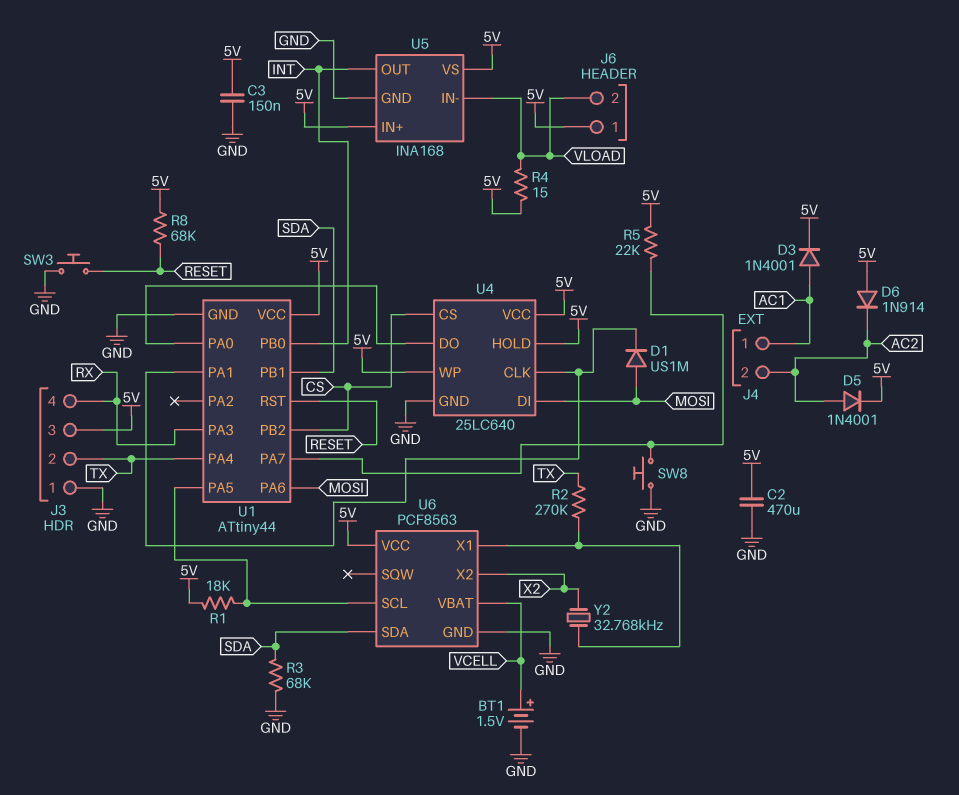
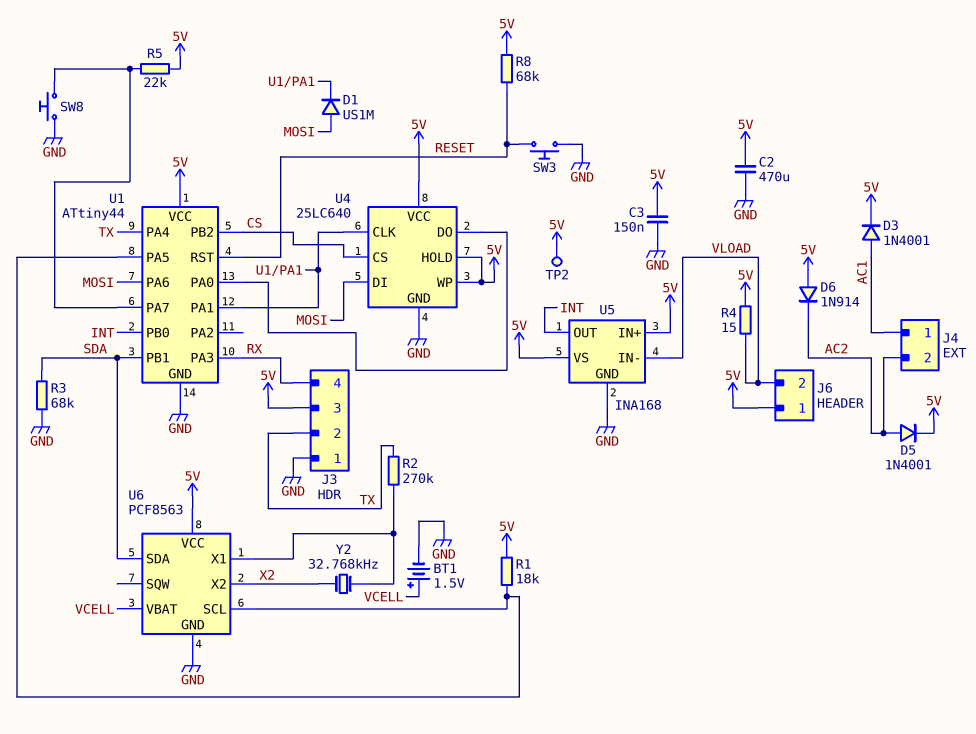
TP2: none -> test point (5V)

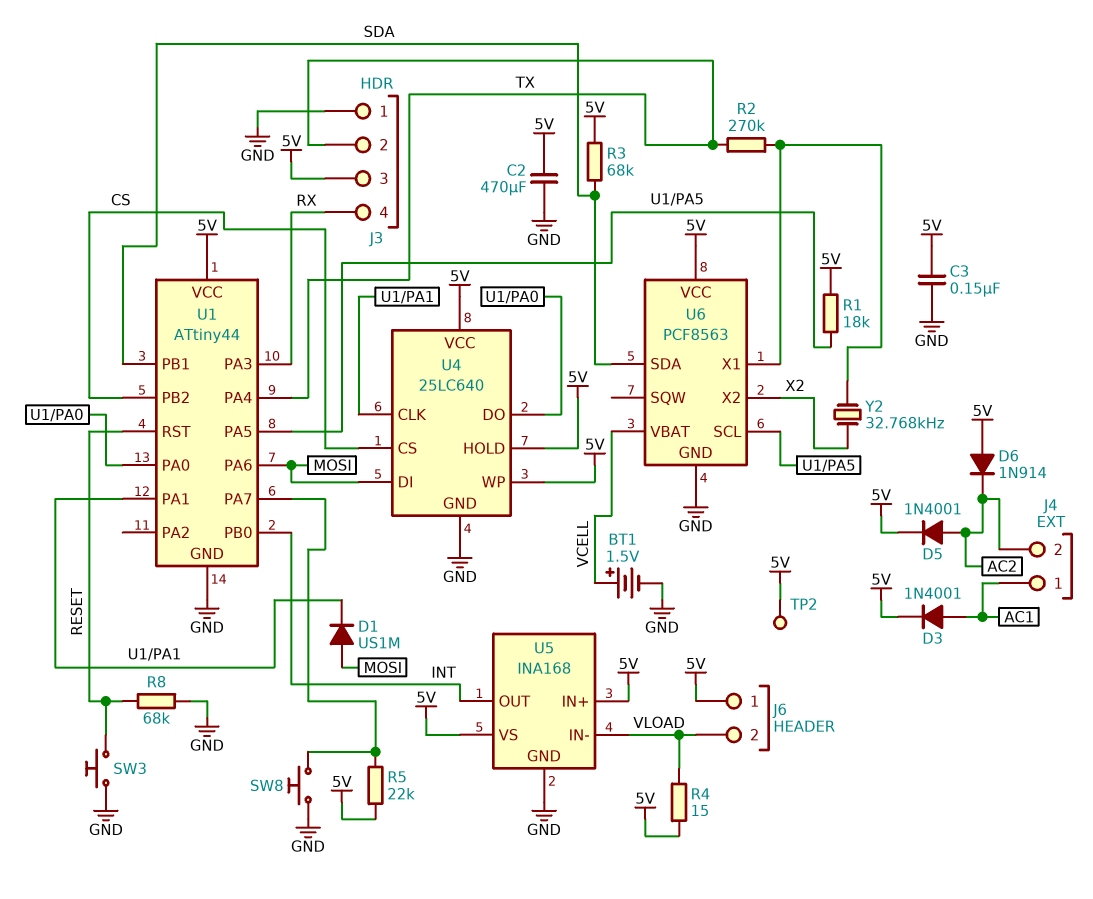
R3: 68k (GND, SDA) -> 68k (5V, SDA)
R8: 68k (5V, RESET) -> 68k (GND, RESET)

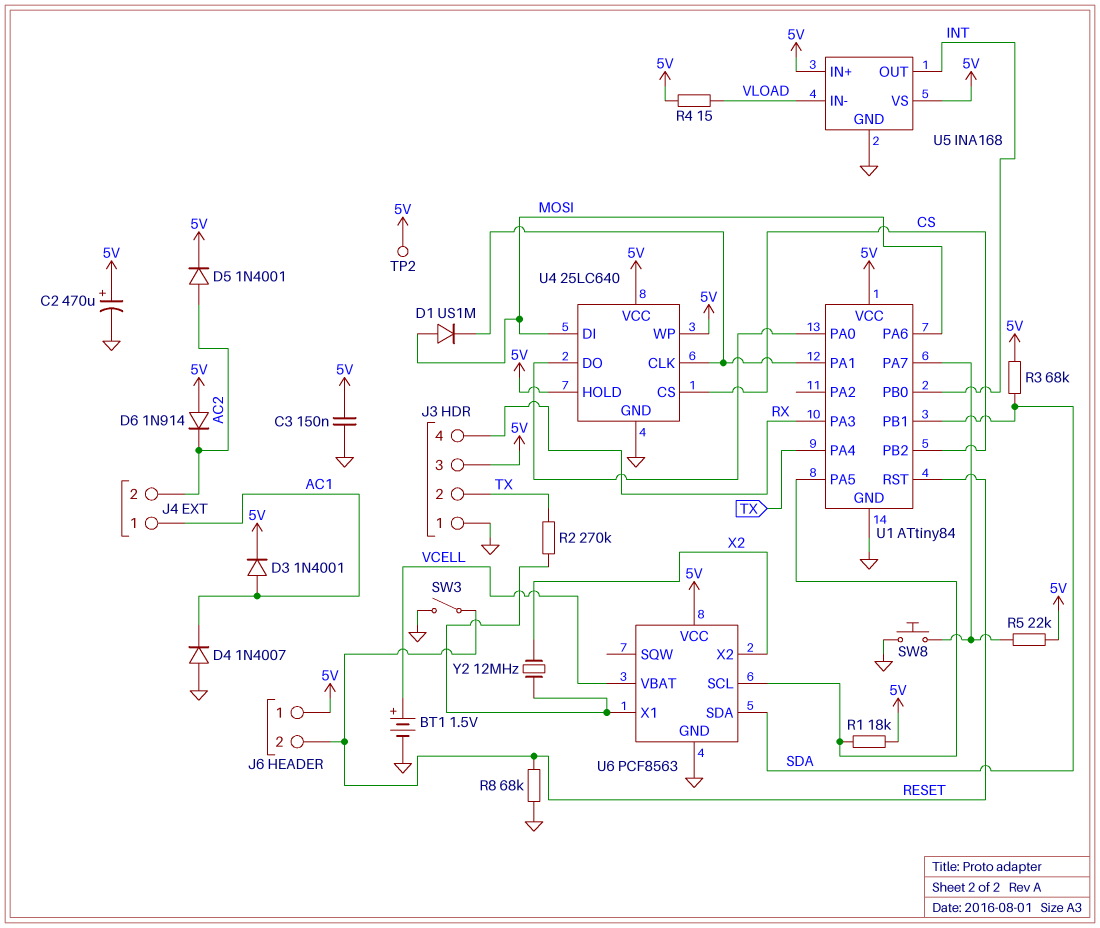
C2: 470uF (5V, GND) -> 470uF (plus 5V, minus GND)
D4: none -> diode 1N4007 (A GND, K AC1)
J6 pin 2: VLOAD -> RESET
SW3: button (GND, RESET) -> switch (GND, RESET)
U1: ATtiny44 -> ATtiny84
Y2: 32.768kHz (U6/X1, X2) -> 12MHz (U6/X1, X2)

